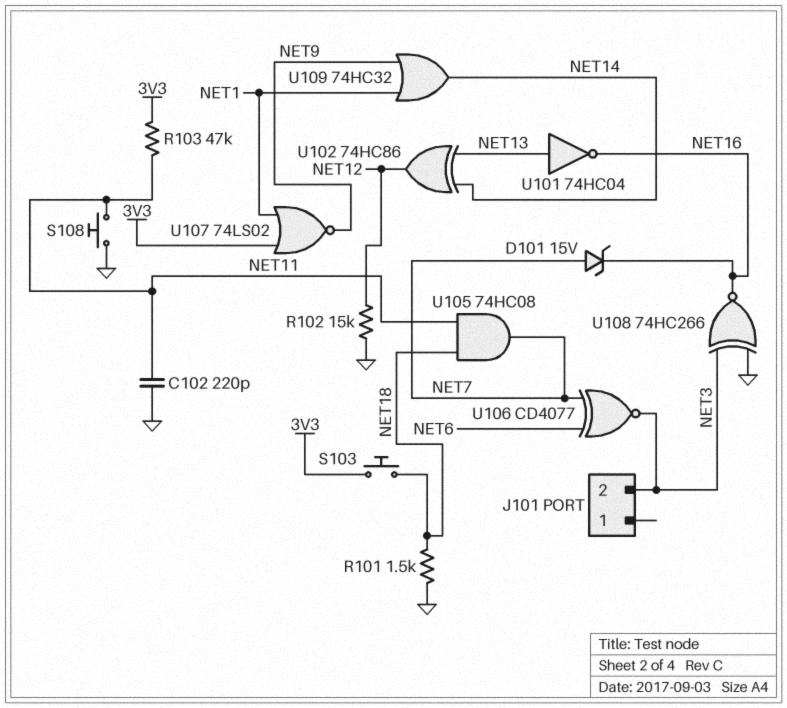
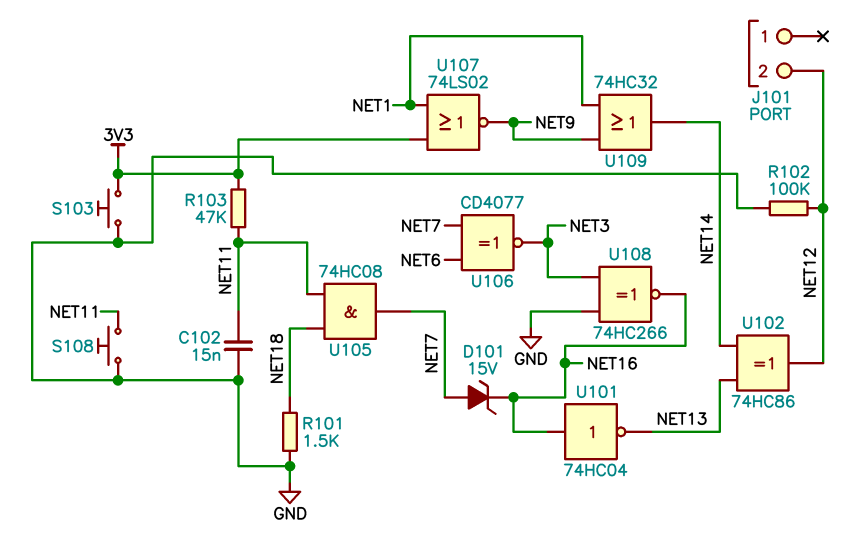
C102: 220pF (GND, NET11) -> 15nF (GND, NET11)
J101 pin 2: NET3 -> NET12
R102: 15k (GND, NET12) -> 100k (GND, NET12)
S103: button (3V3, NET18) -> button (3V3, GND)
U101: NOT 74HC04 (in NET13, out NET16) -> NOT 74HC04 (in NET16, out NET13)

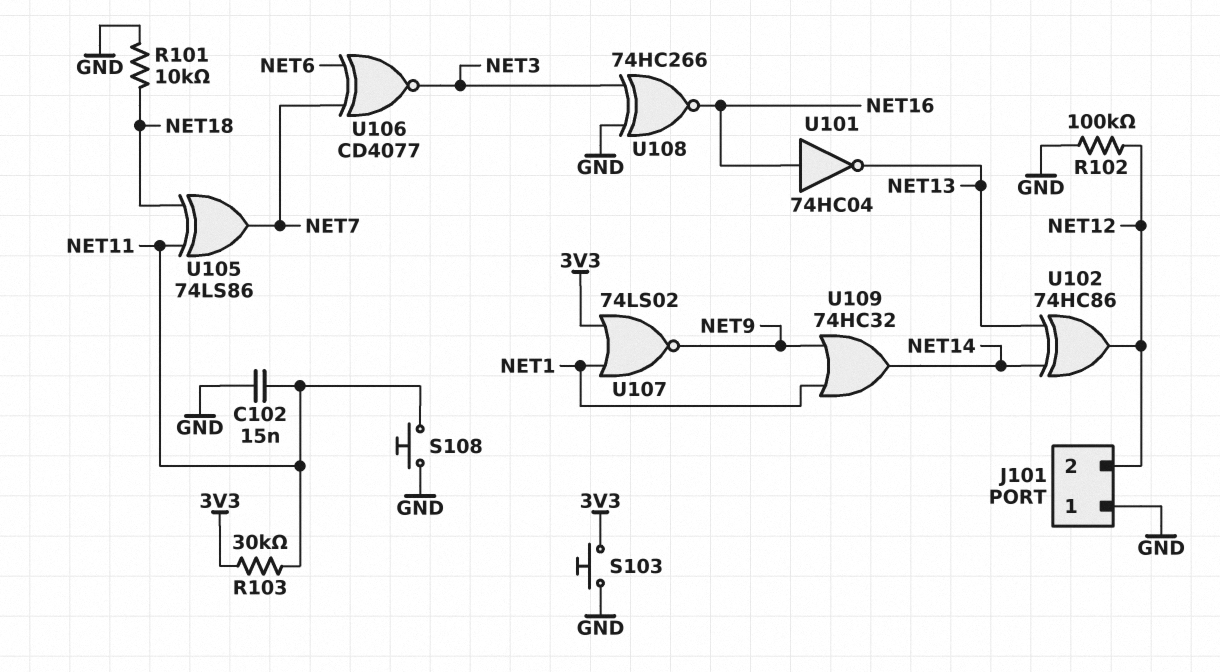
D101: zener 15V (A NET7, K NET16) -> none
J101 pin 1: none -> GND
R101: 1.5k (GND, NET18) -> 10k (GND, NET18)
R103: 47k (3V3, NET11) -> 30k (3V3, NET11)
U105: AND 74HC08 (in NET11, in NET18, out NET7) -> XOR 74LS86 (in NET11, in NET18, out NET7)

